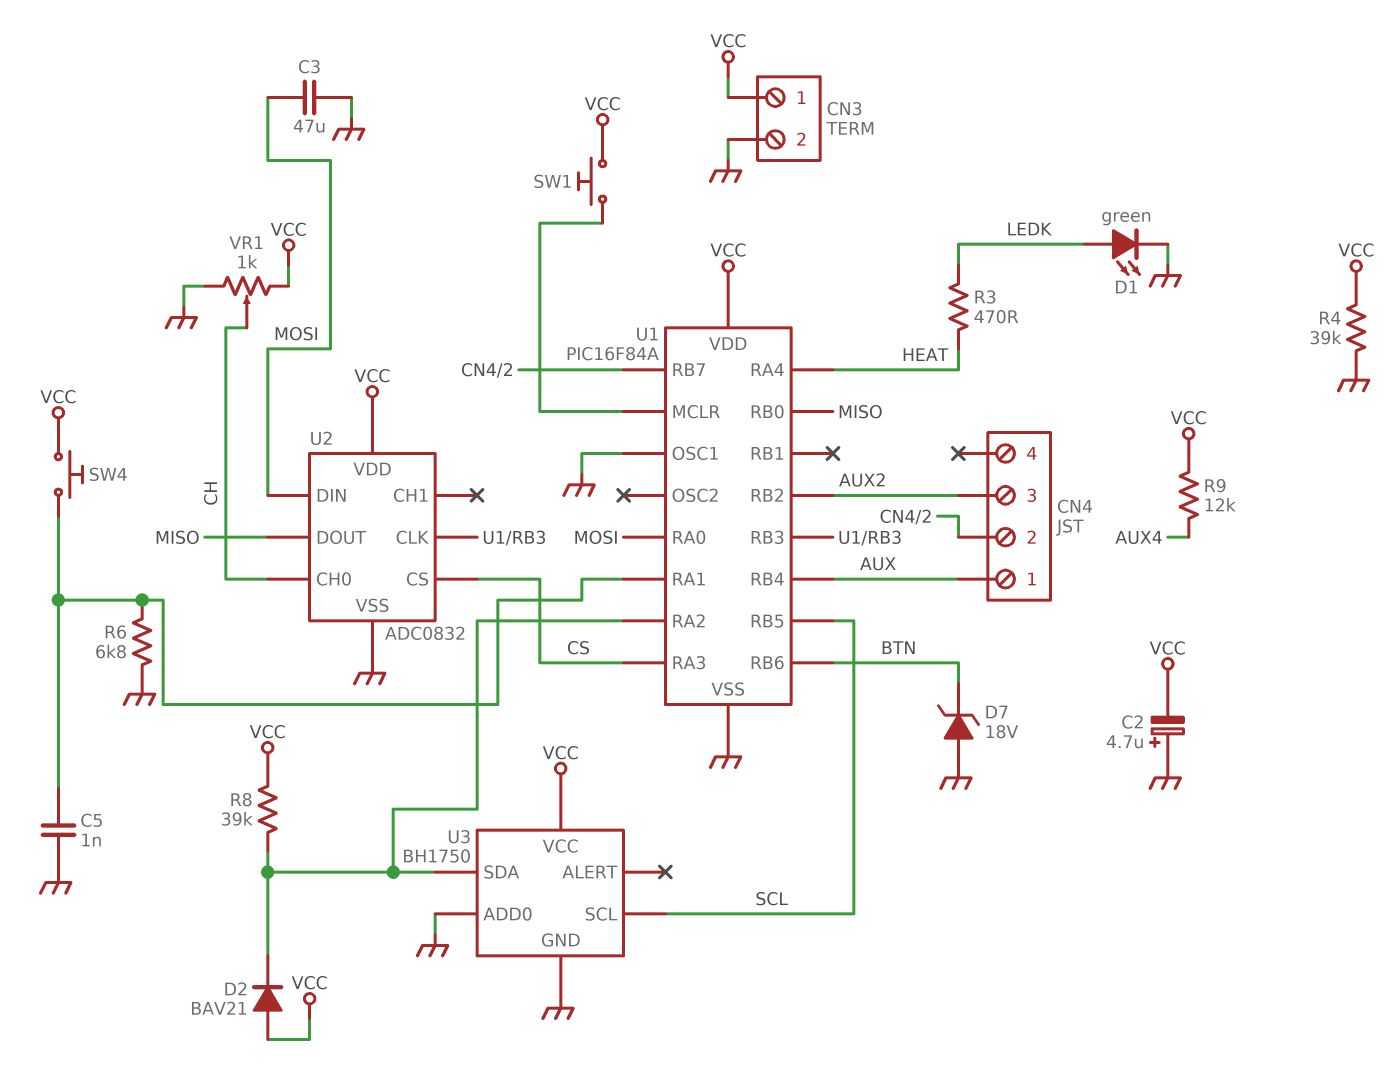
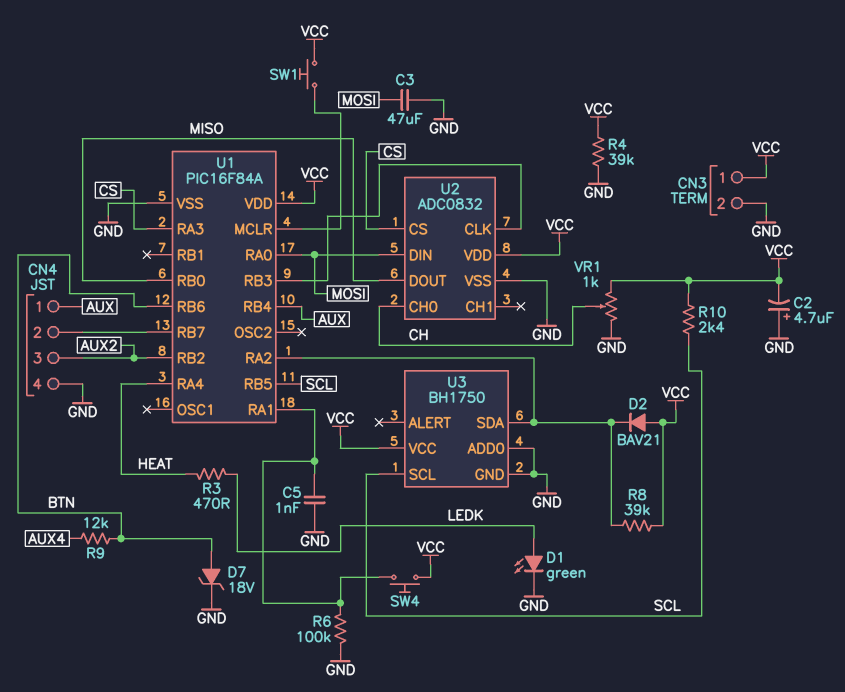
CN4 pin 4: none -> GND
D7: zener 18V (A GND, K BTN) -> zener 18V (A BTN, K GND)
R6: 6.8k (GND, U1/RA1) -> 100k (GND, U1/RA1)
R9: 12k (AUX4, VCC) -> 12k (AUX4, BTN)
R10: none -> 2.4k (SCL, VCC)
U1 pin OSC1: GND -> none

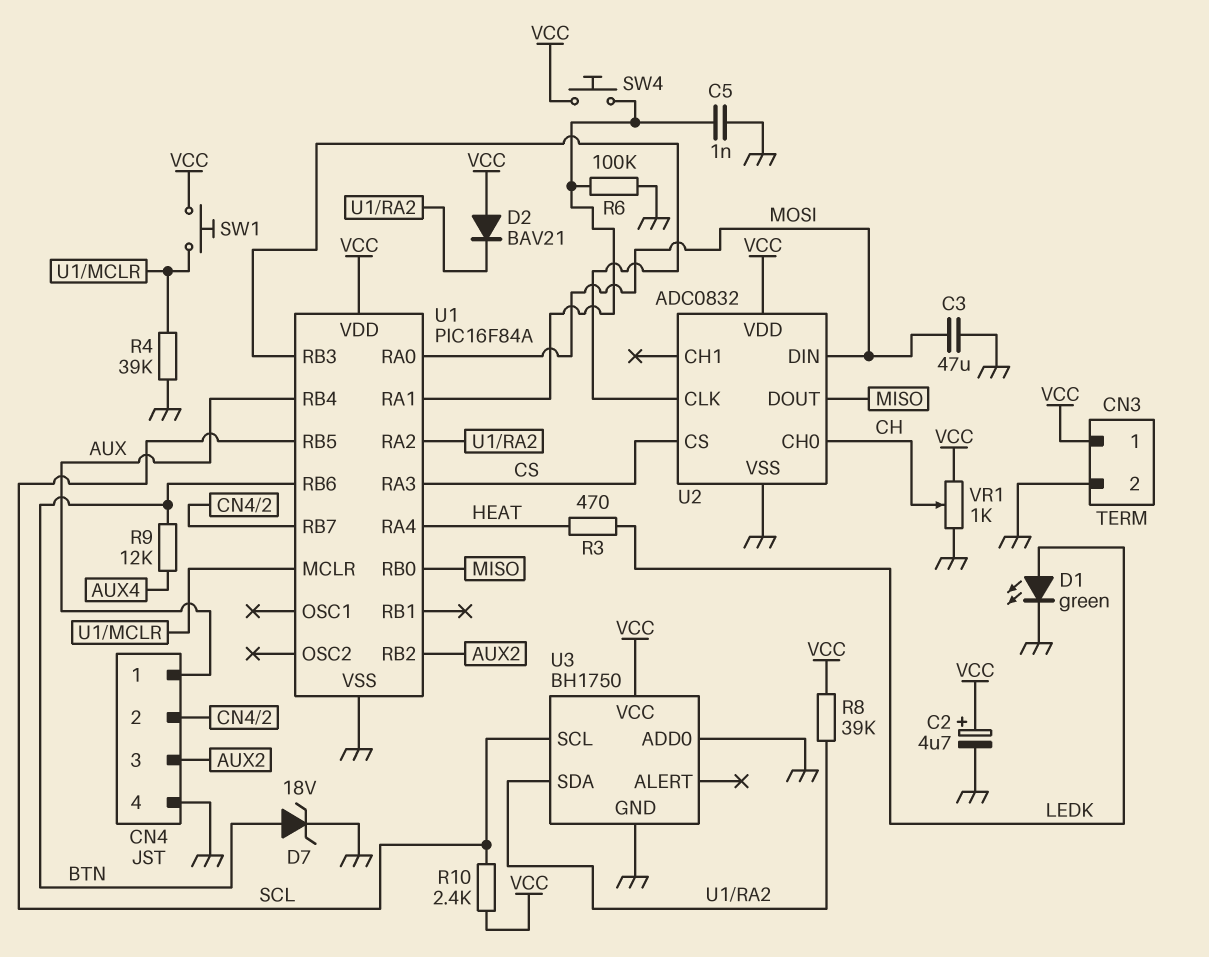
C2: 4.7uF (plus GND, minus VCC) -> 4.7uF (plus VCC, minus GND)
R4: 39k (GND, VCC) -> 39k (GND, U1/MCLR)

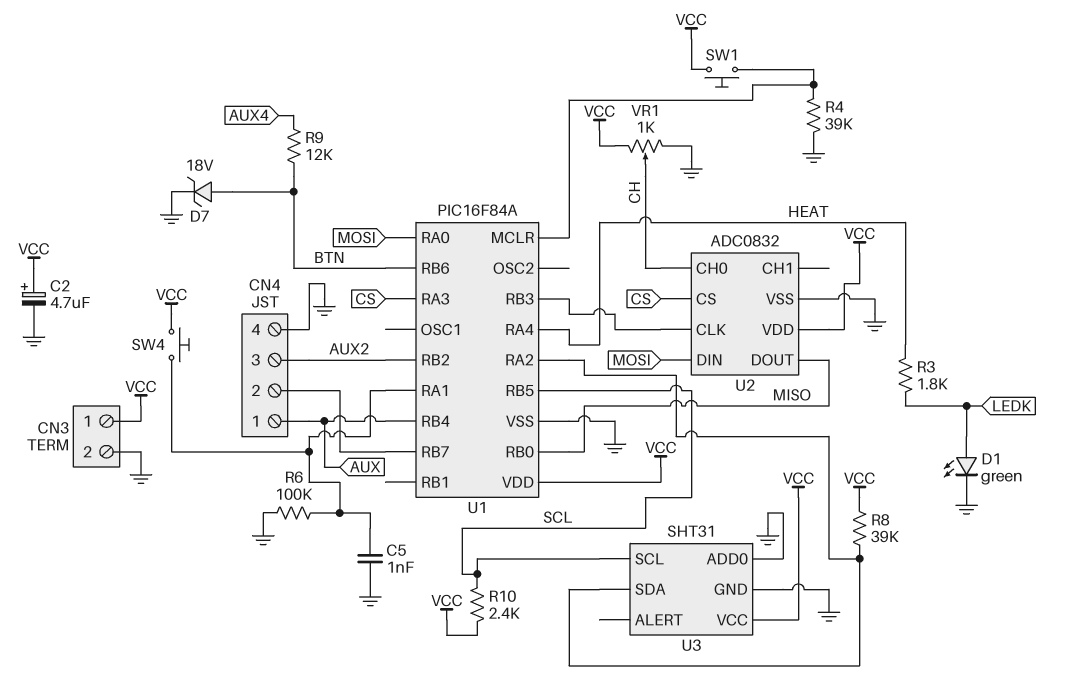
C3: 47uF (GND, MOSI) -> none
D2: diode BAV21 (A VCC, K U1/RA2) -> none
R3: 470 (HEAT, LEDK) -> 1.8k (HEAT, LEDK)
U3: BH1750 -> SHT31

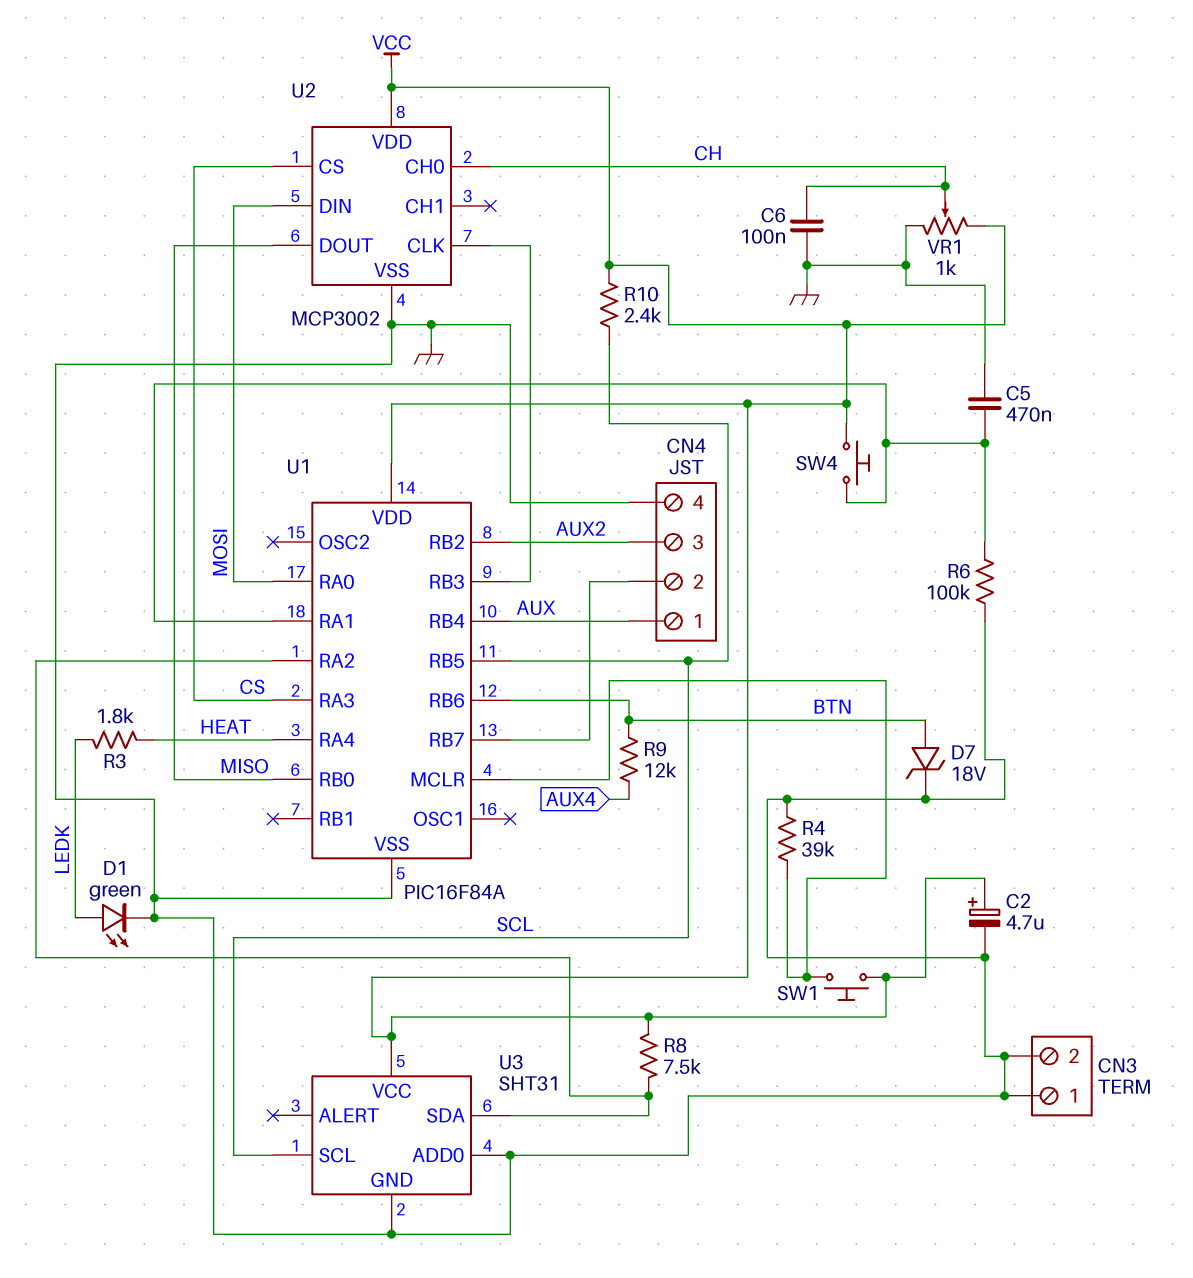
C5: 1nF (GND, U1/RA1) -> 470nF (GND, U1/RA1)
C6: none -> 100nF (CH, GND)
CN3 pin 1: VCC -> GND
R8: 39k (U1/RA2, VCC) -> 7.5k (U1/RA2, VCC)
U2: ADC0832 -> MCP3002

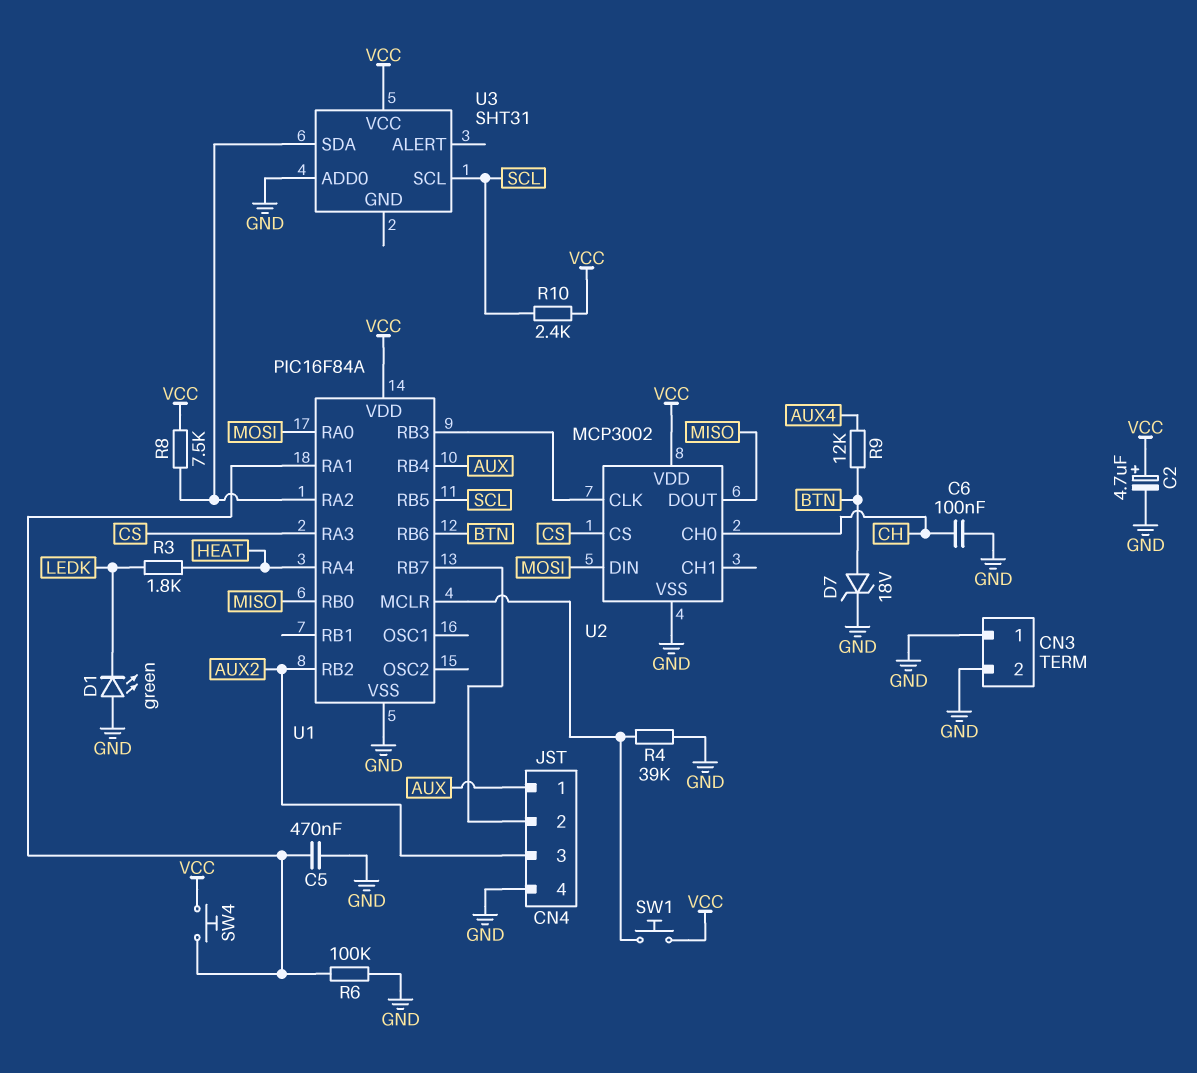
D1: LED green (A LEDK, K GND) -> LED green (A GND, K LEDK)
U3 pin GND: GND -> none
VR1: 1k (GND, VCC, wiper CH) -> none

